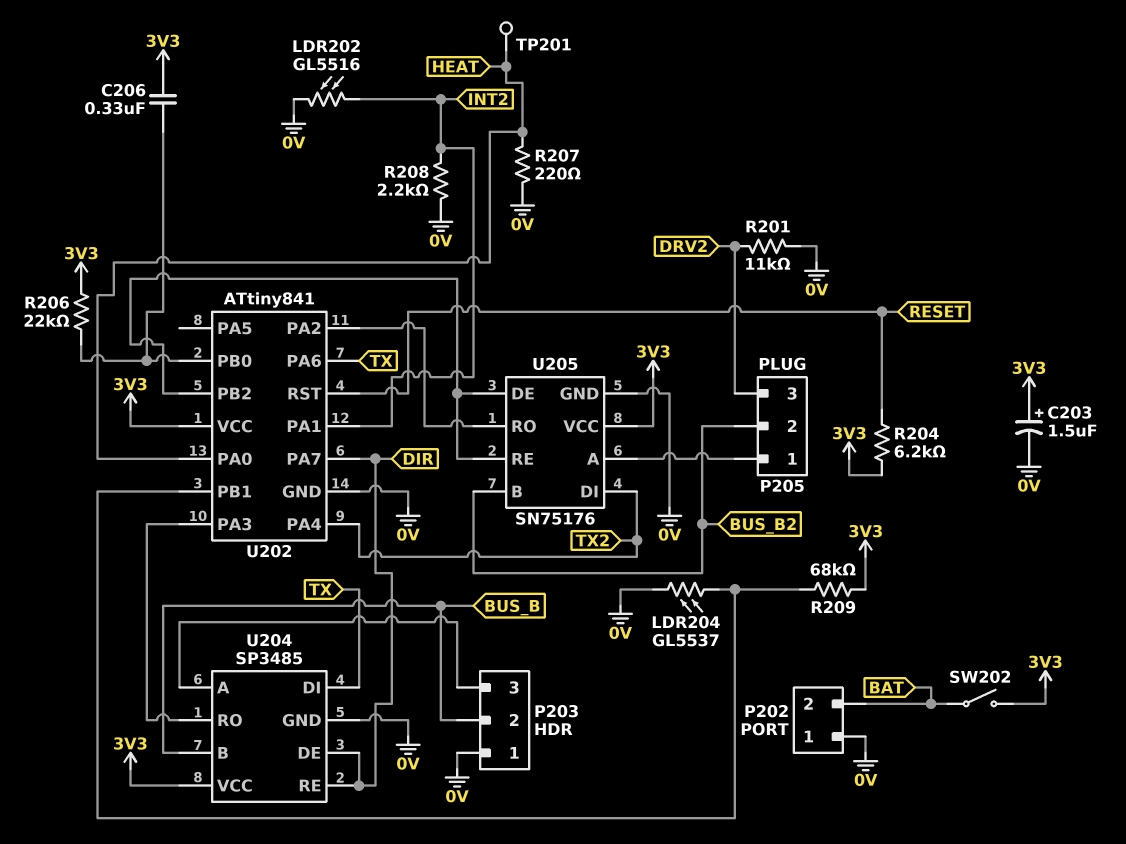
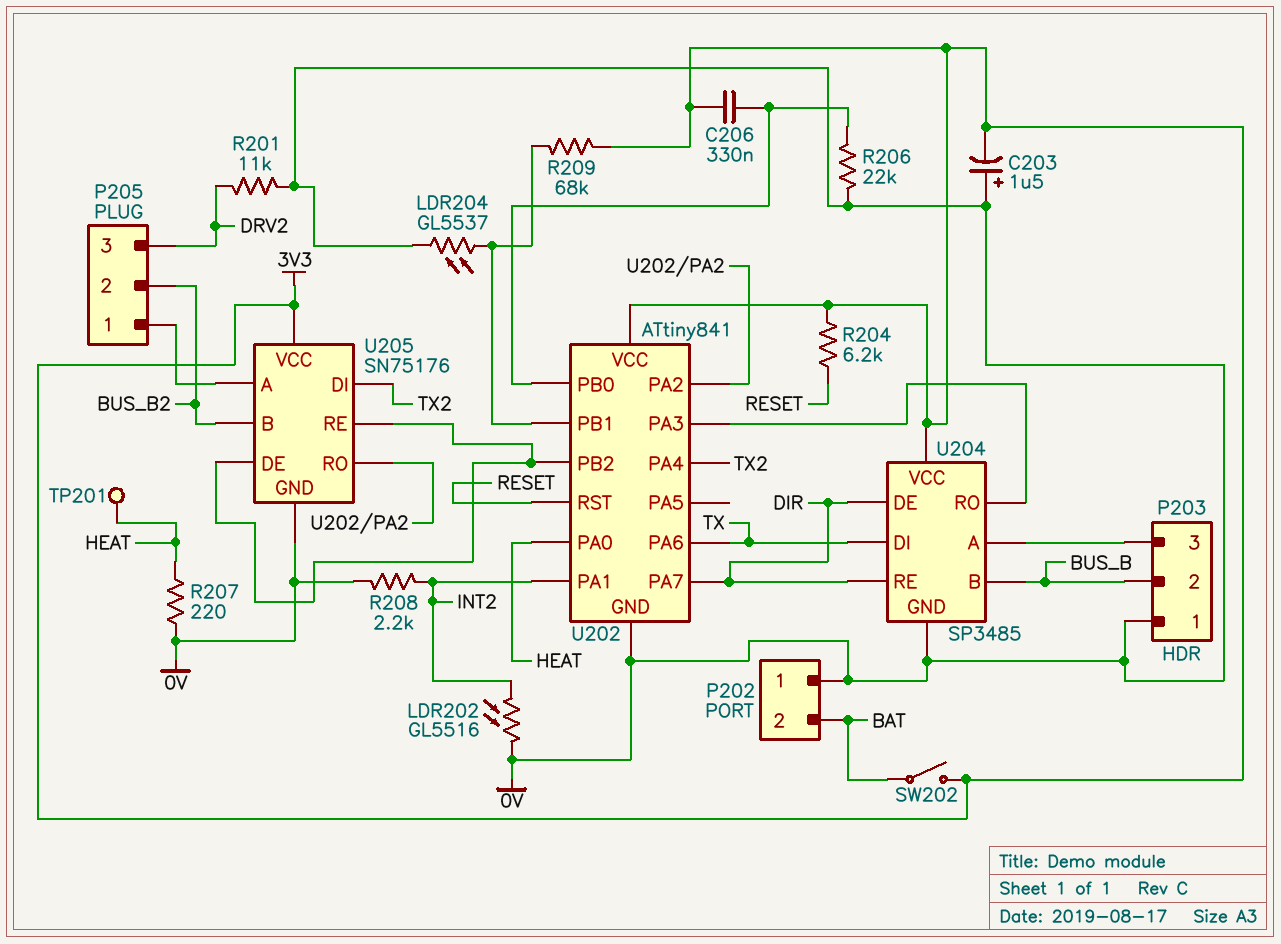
C203: 1.5uF (plus 3V3, minus 0V) -> 1.5uF (plus 0V, minus 3V3)
R206: 22k (3V3, U202/PB0) -> 22k (0V, U202/PB0)

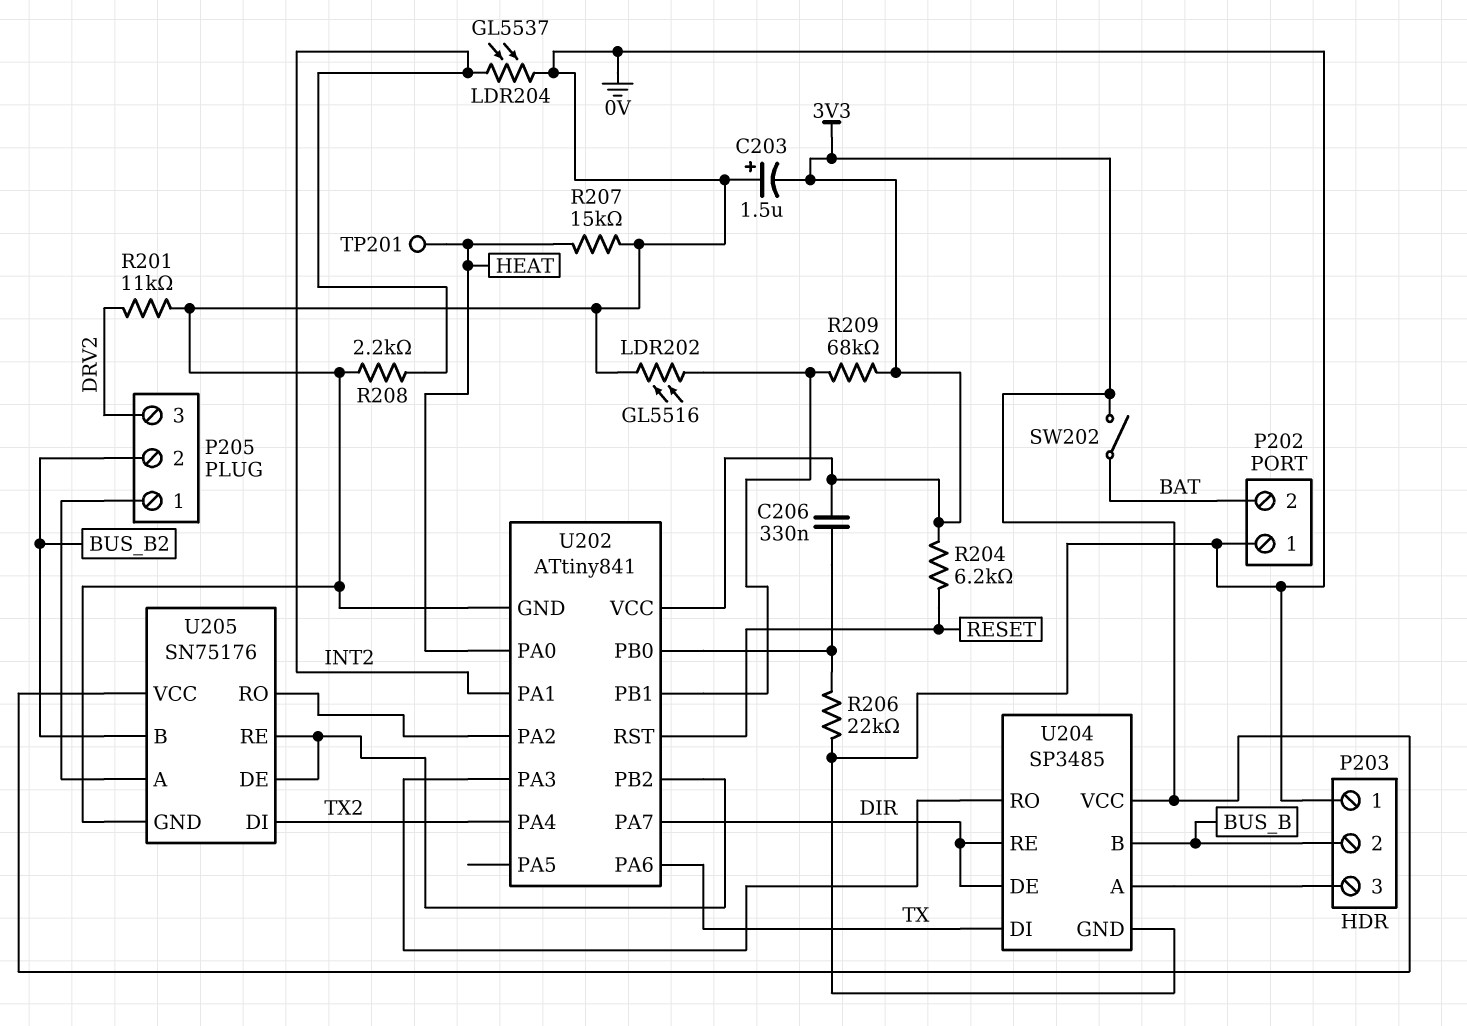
LDR202: GL5516 (0V, INT2) -> GL5516 (0V, U202/PB1)
LDR204: GL5537 (0V, U202/PB1) -> GL5537 (0V, INT2)
R207: 220 (0V, HEAT) -> 15k (0V, HEAT)

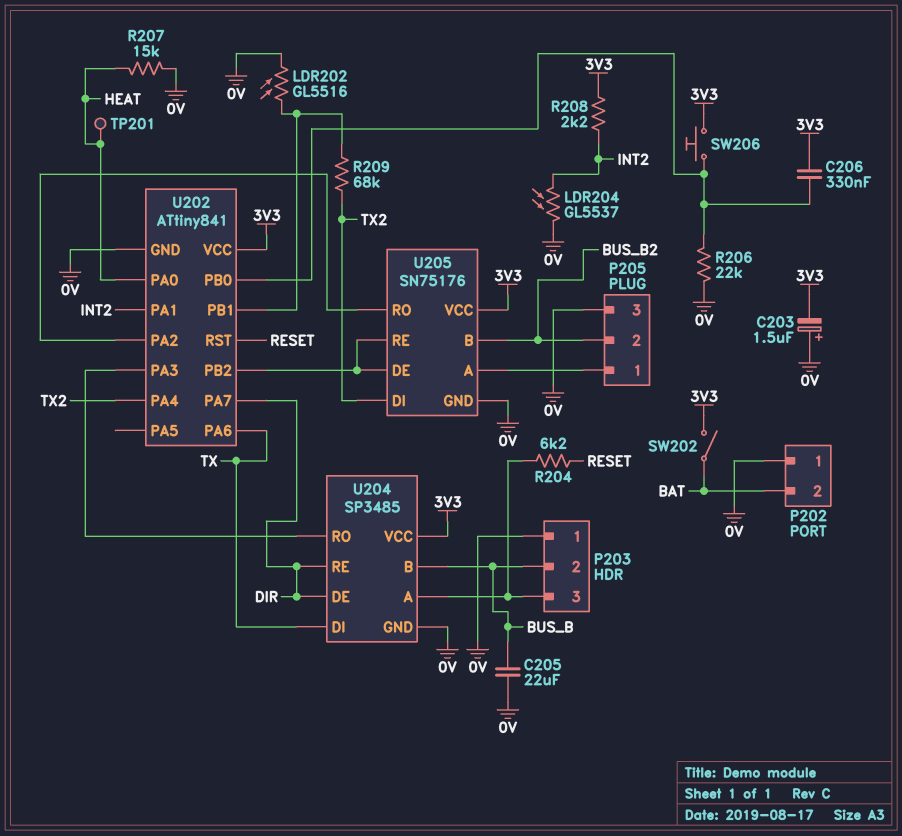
C205: none -> 22uF (0V, BUS_B)
P205 pin 3: DRV2 -> 0V
R201: 11k (0V, DRV2) -> none
R204: 6.2k (3V3, RESET) -> 6.2k (P203/3, RESET)
R208: 2.2k (0V, INT2) -> 2.2k (3V3, INT2)
R209: 68k (3V3, U202/PB1) -> 68k (TX2, U202/PB1)
SW206: none -> button (3V3, U202/PB0)

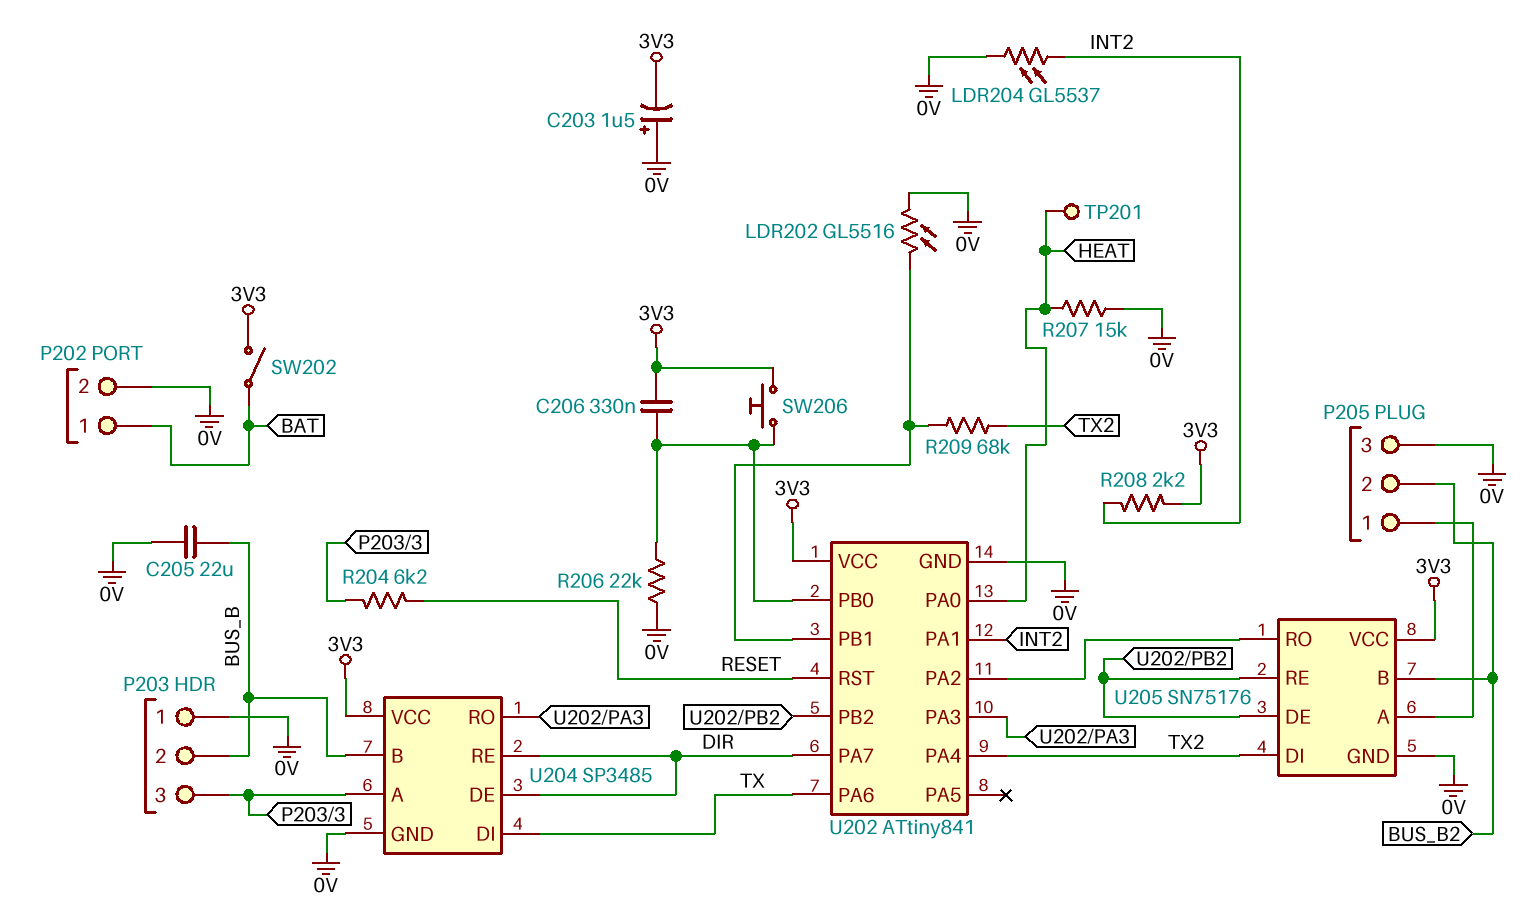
P202 pin 1: 0V -> BAT
P202 pin 2: BAT -> 0V

